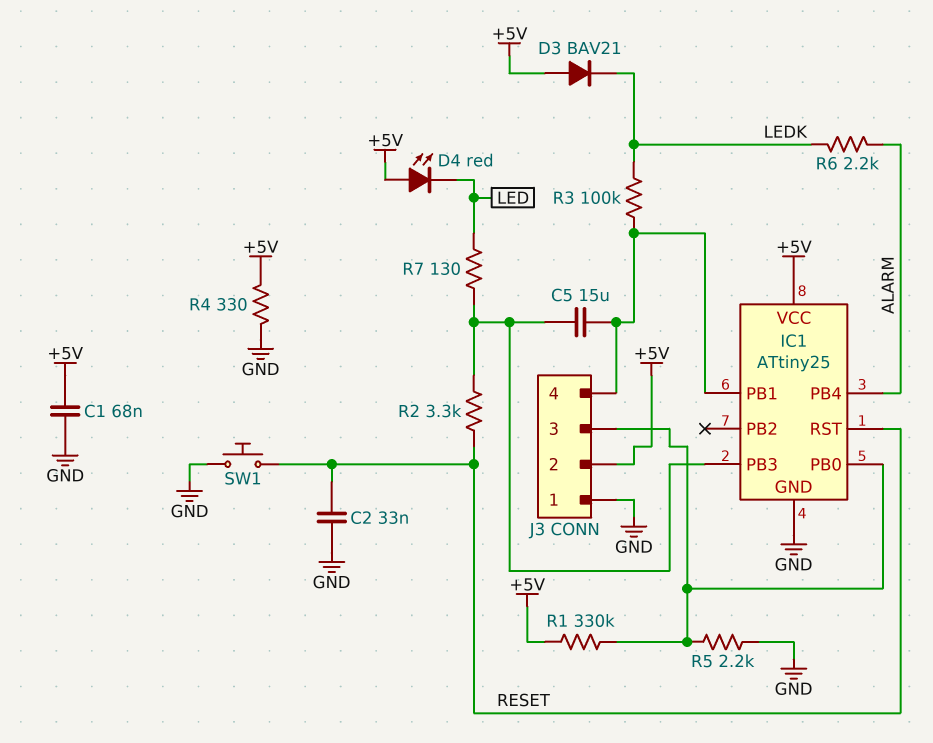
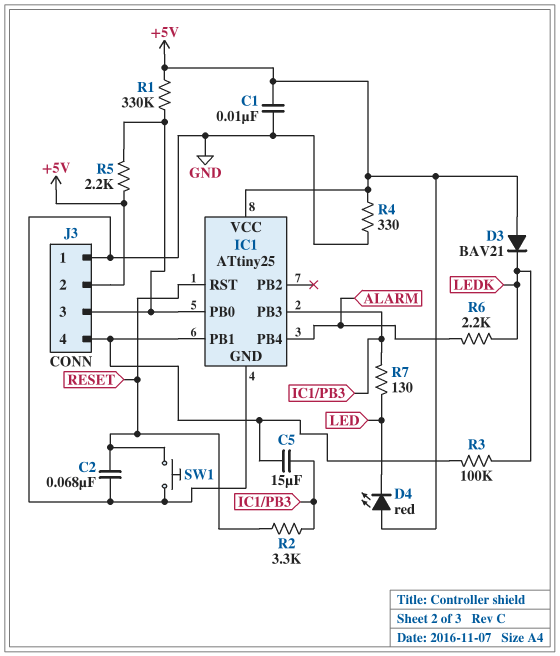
C1: 68nF (+5V, GND) -> 10nF (+5V, GND)
C2: 33nF (GND, RESET) -> 68nF (GND, RESET)
R5: 2.2k (GND, IC1/PB0) -> 2.2k (+5V, IC1/PB0)

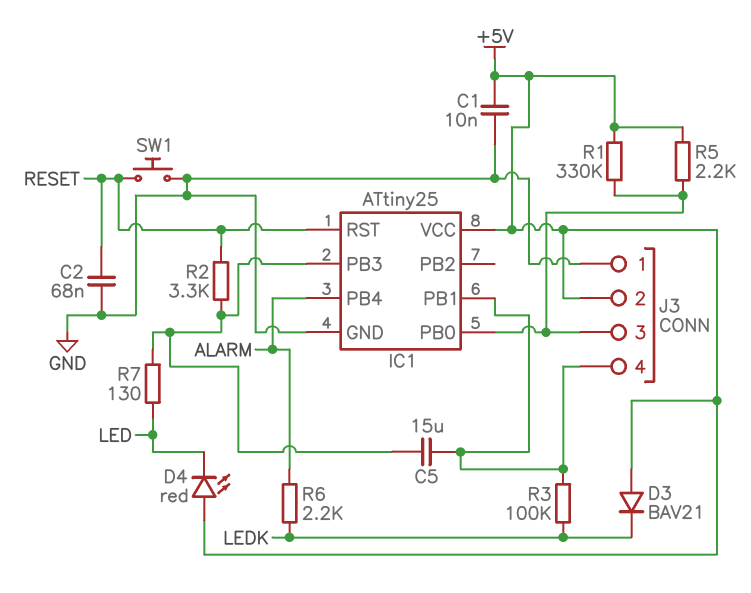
R4: 330 (+5V, GND) -> none

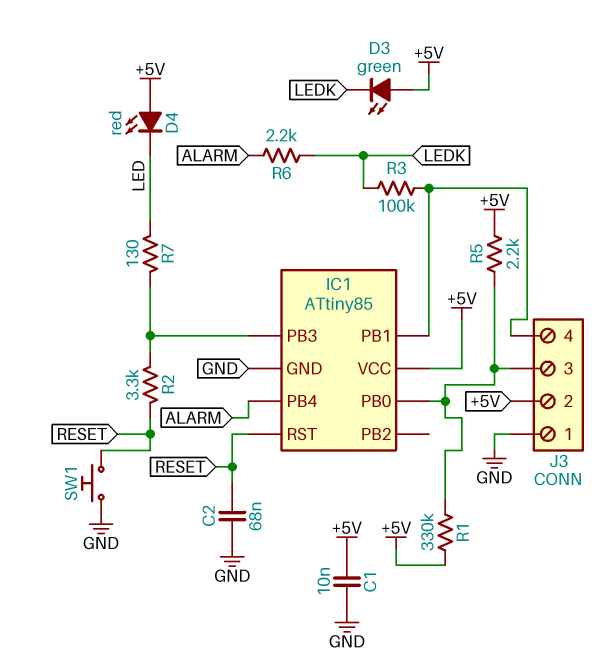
C5: 15uF (IC1/PB1, IC1/PB3) -> none
D3: diode BAV21 (A +5V, K LEDK) -> LED green (A +5V, K LEDK)
IC1: ATtiny25 -> ATtiny85

